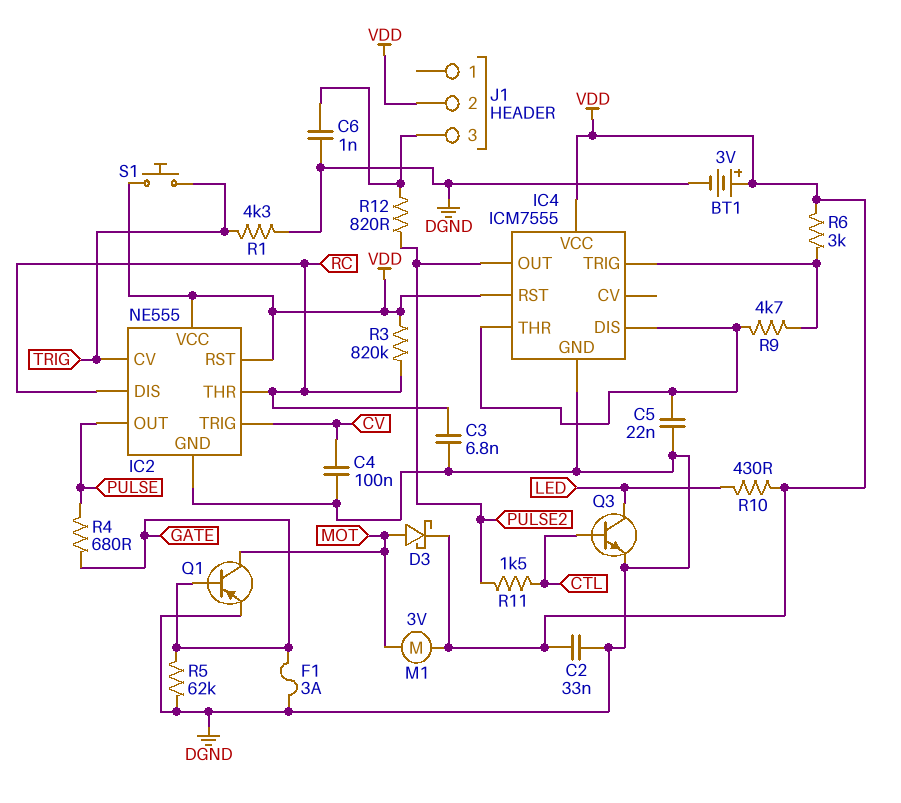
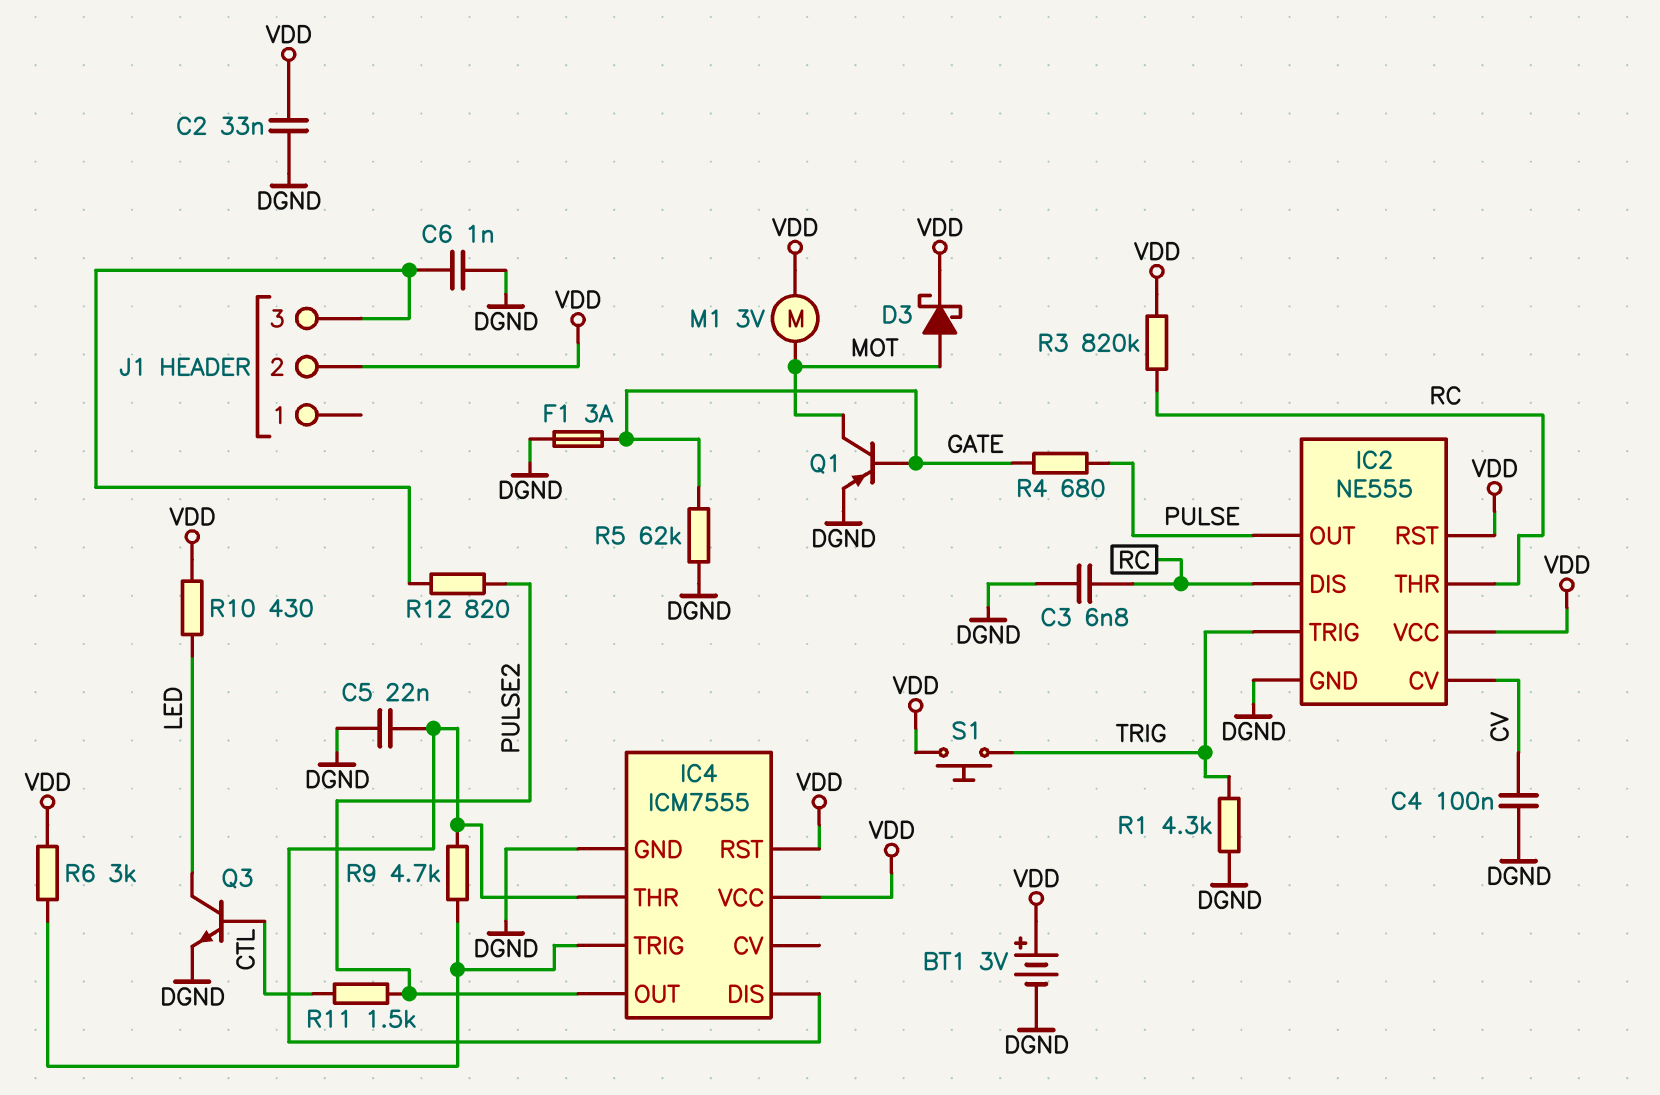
IC2 pin CV: TRIG -> CV
IC2 pin TRIG: CV -> TRIG

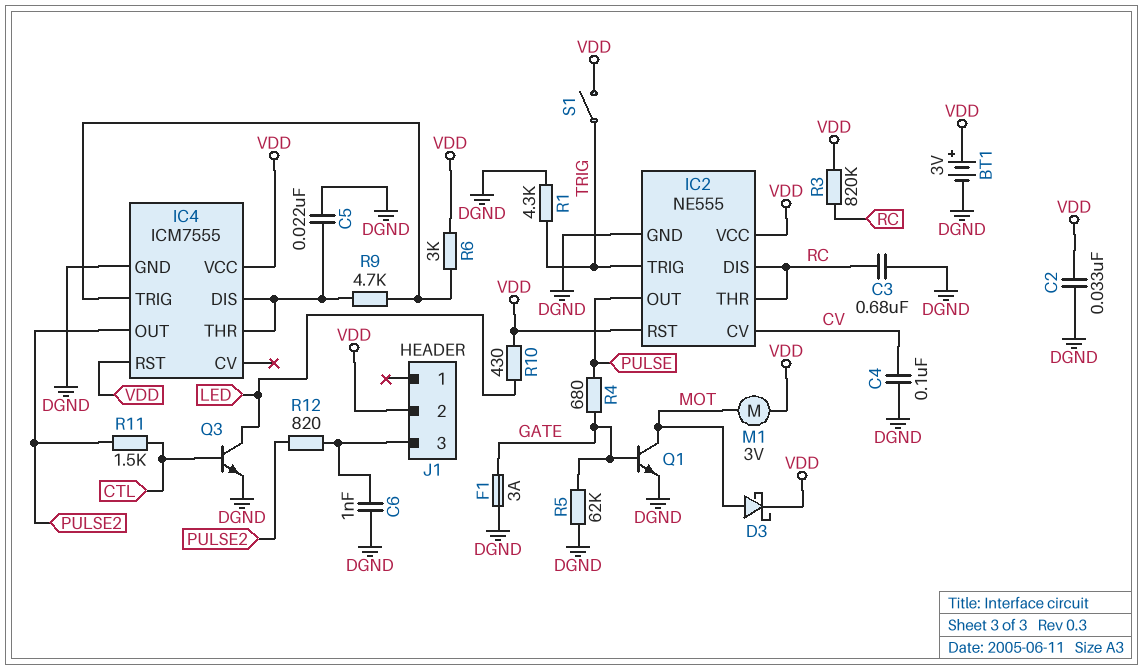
C3: 6.8nF (DGND, RC) -> 680nF (DGND, RC)
Q1: PNP (B GATE, C MOT, E DGND) -> NPN (B GATE, C MOT, E DGND)
S1: button (TRIG, VDD) -> switch (TRIG, VDD)

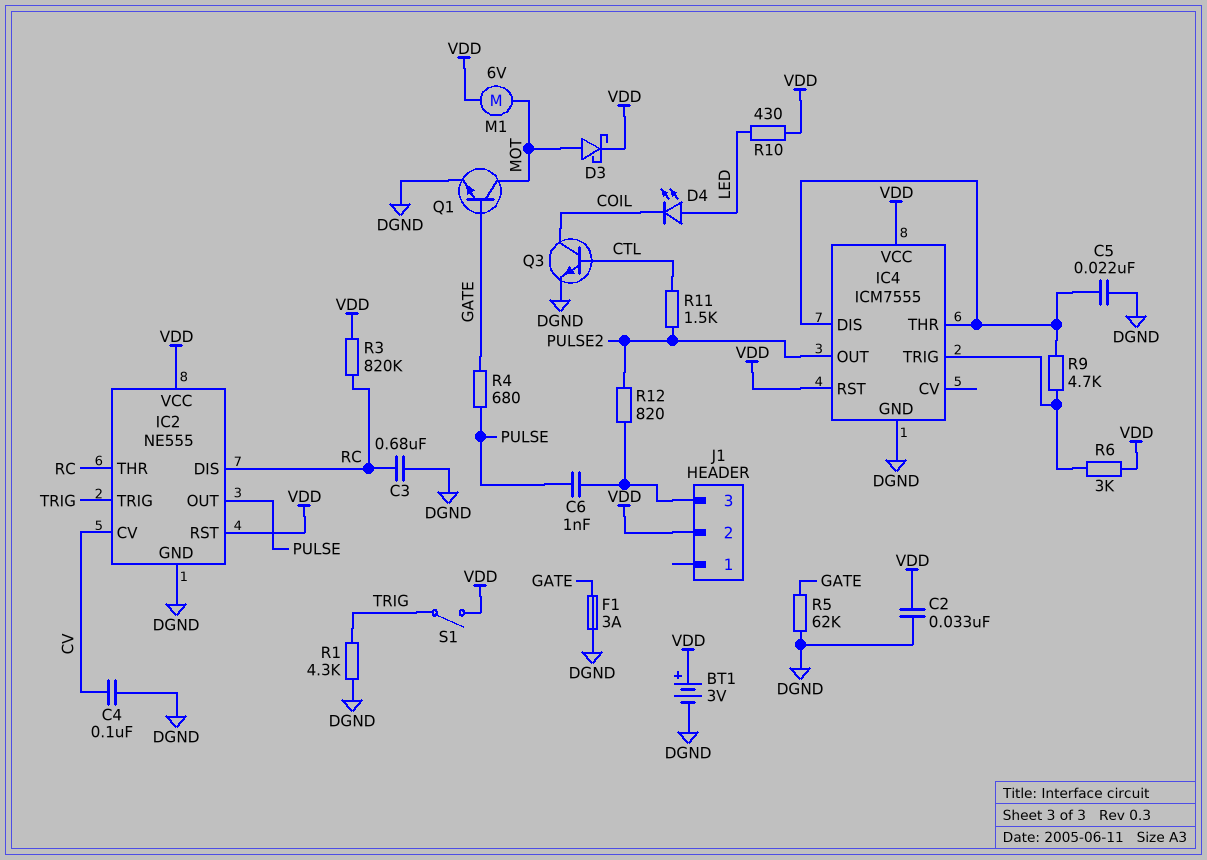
C6: 1nF (DGND, J1/3) -> 1nF (J1/3, PULSE)
D4: none -> LED (A LED, K COIL)
M1: motor 3V (MOT, VDD) -> motor 6V (MOT, VDD)
Q3: NPN (B CTL, C LED, E DGND) -> NPN (B CTL, C COIL, E DGND)

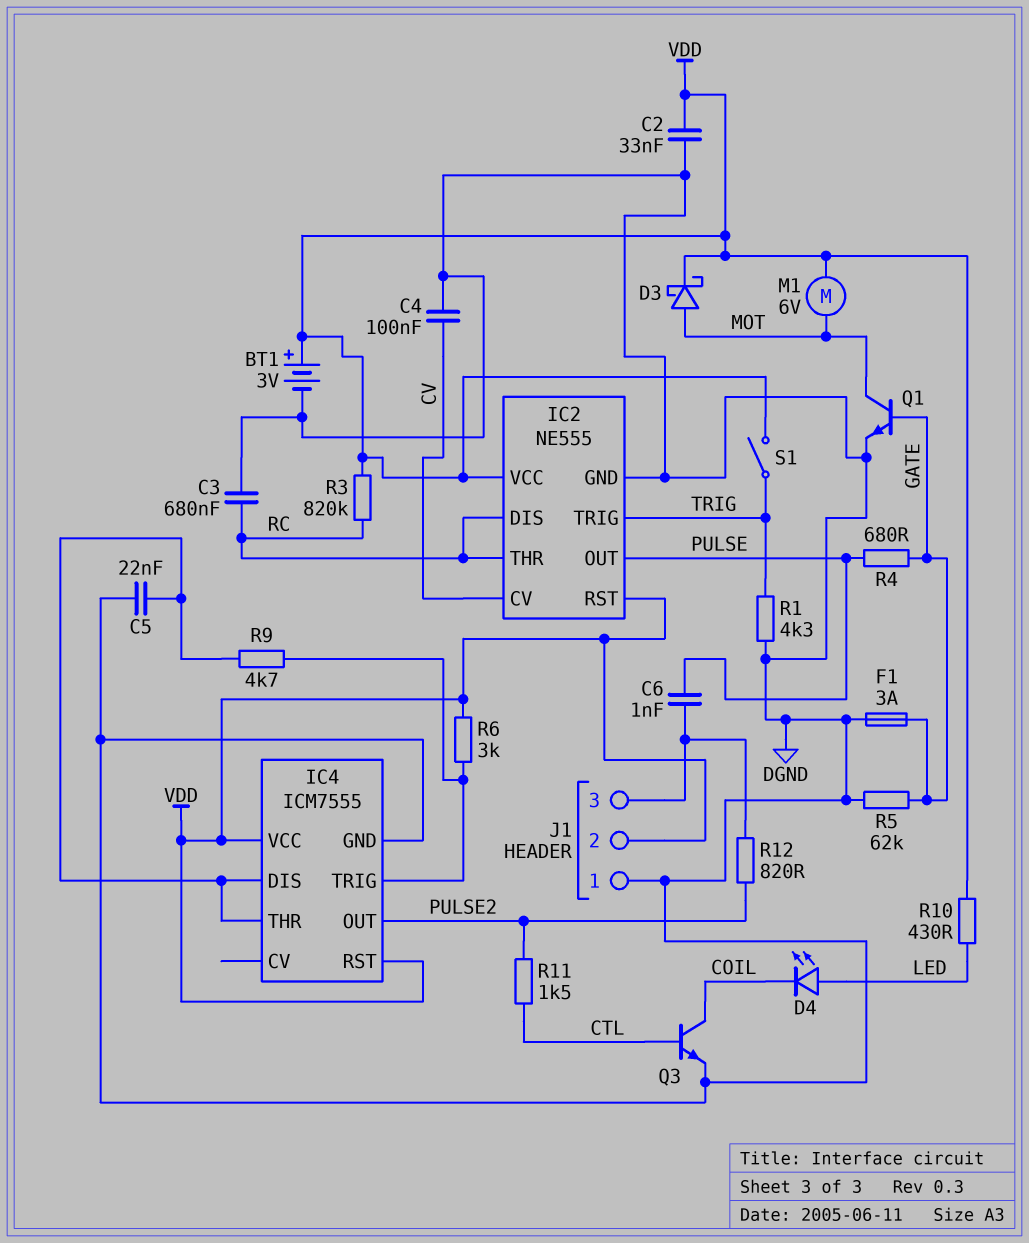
J1 pin 1: none -> DGND

